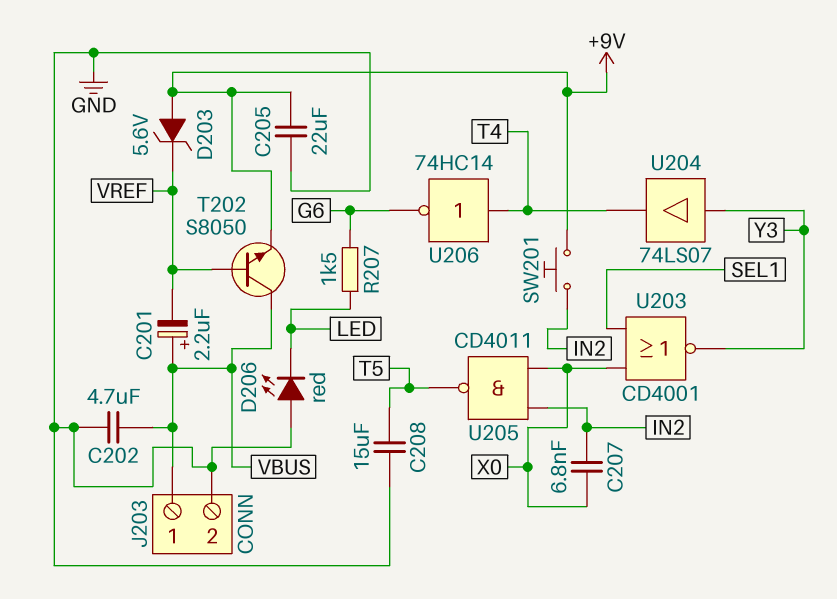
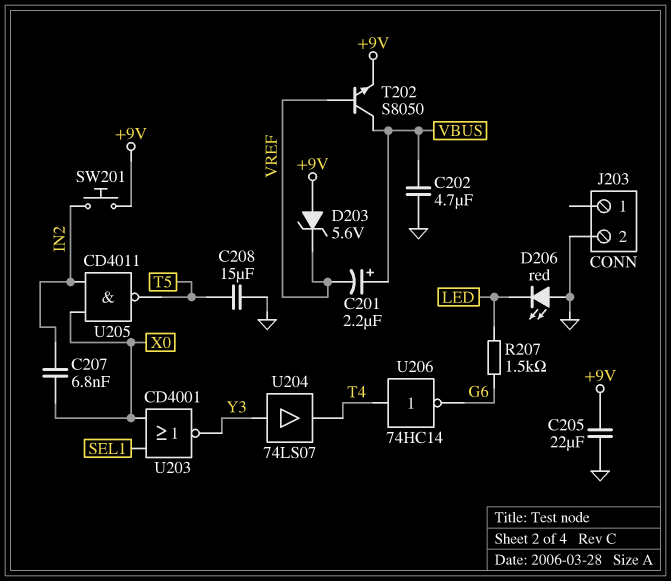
J203 pin 1: VBUS -> none

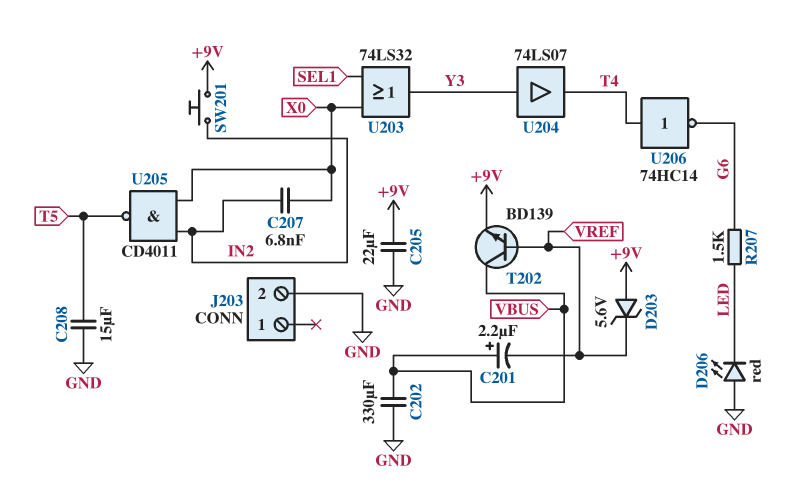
C202: 4.7uF (GND, VBUS) -> 330uF (GND, VBUS)
T202: NPN S8050 (B VREF, C VBUS, E +9V) -> NPN BD139 (B VREF, C VBUS, E +9V)
U203: NOR CD4001 (in SEL1, in X0, out Y3) -> OR 74LS32 (in SEL1, in X0, out Y3)

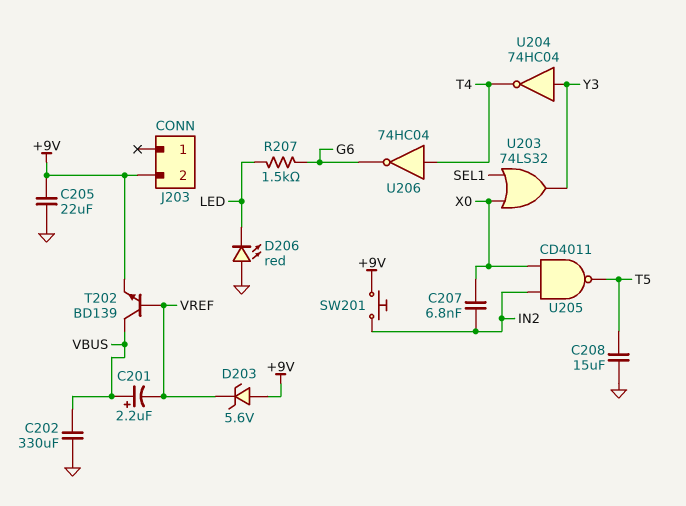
J203 pin 2: GND -> +9V
U204: buffer 74LS07 (in Y3, out T4) -> NOT 74HC04 (in Y3, out T4)
U206: NOT 74HC14 (in T4, out G6) -> NOT 74HC04 (in T4, out G6)

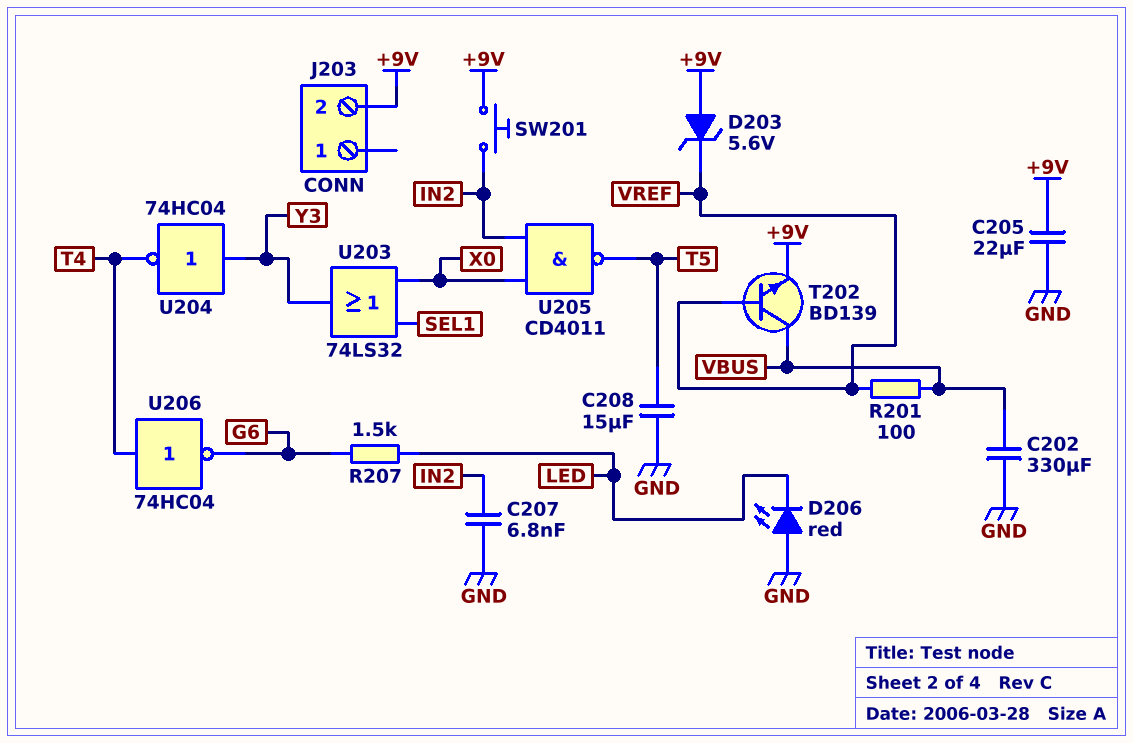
C201: 2.2uF (plus VBUS, minus VREF) -> none
C207: 6.8nF (IN2, X0) -> 6.8nF (GND, IN2)
R201: none -> 100 (VBUS, VREF)

